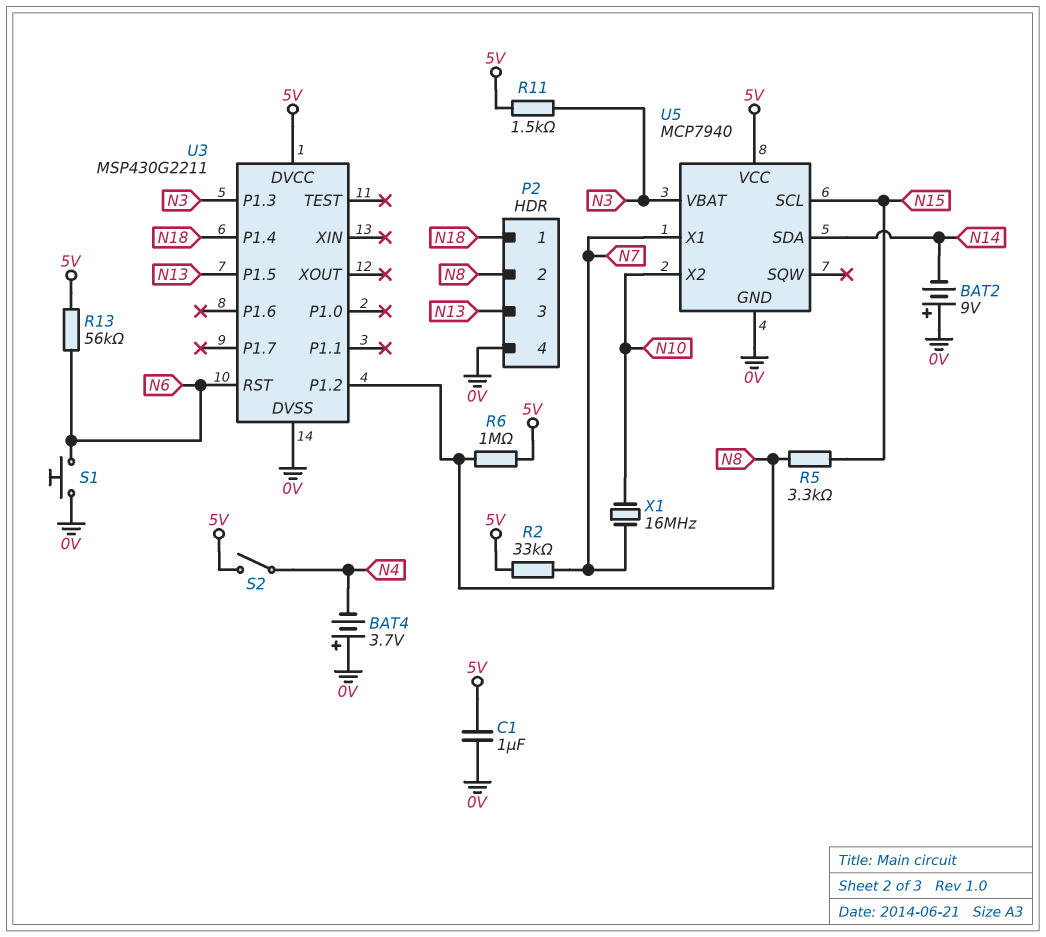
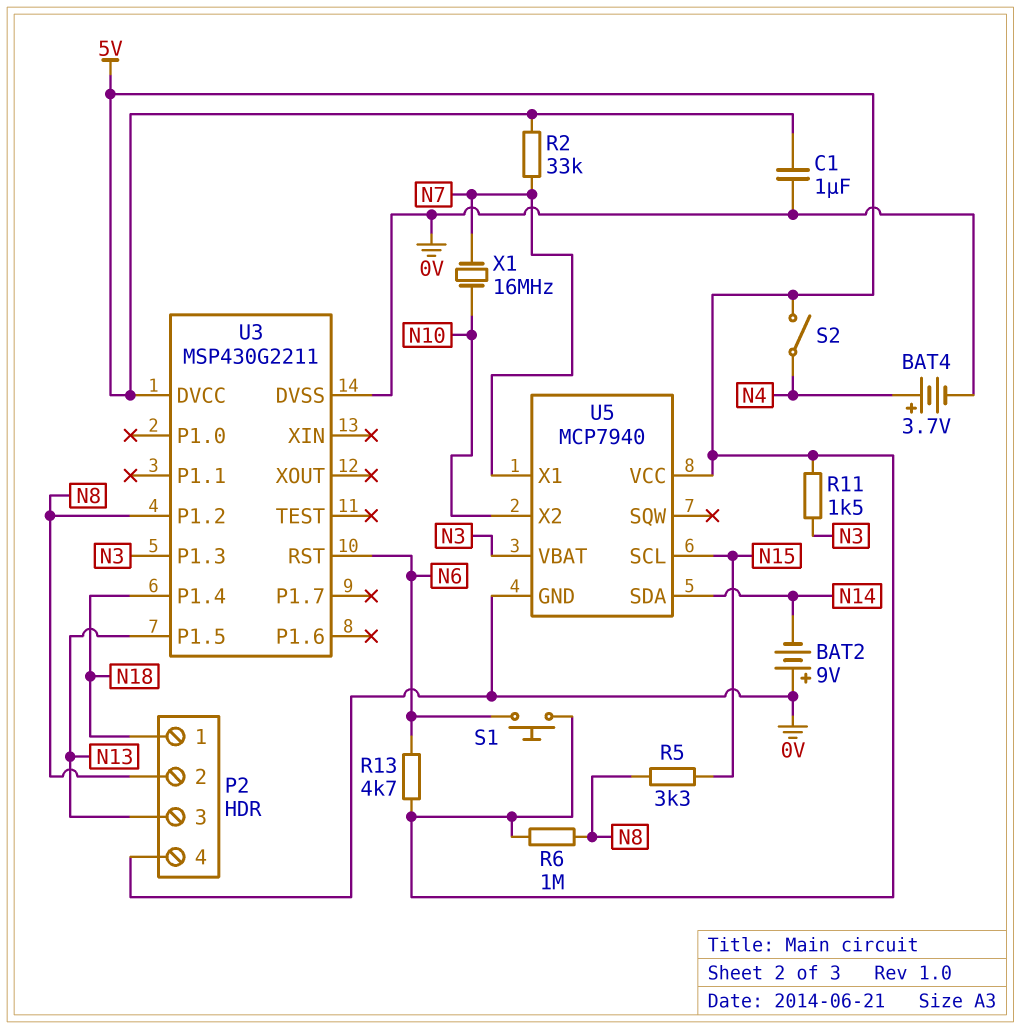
BAT4: 3.7V (plus 0V, minus N4) -> 3.7V (plus N4, minus 0V)
R13: 56k (5V, N6) -> 4.7k (5V, N6)
S1: button (0V, N6) -> button (5V, N6)

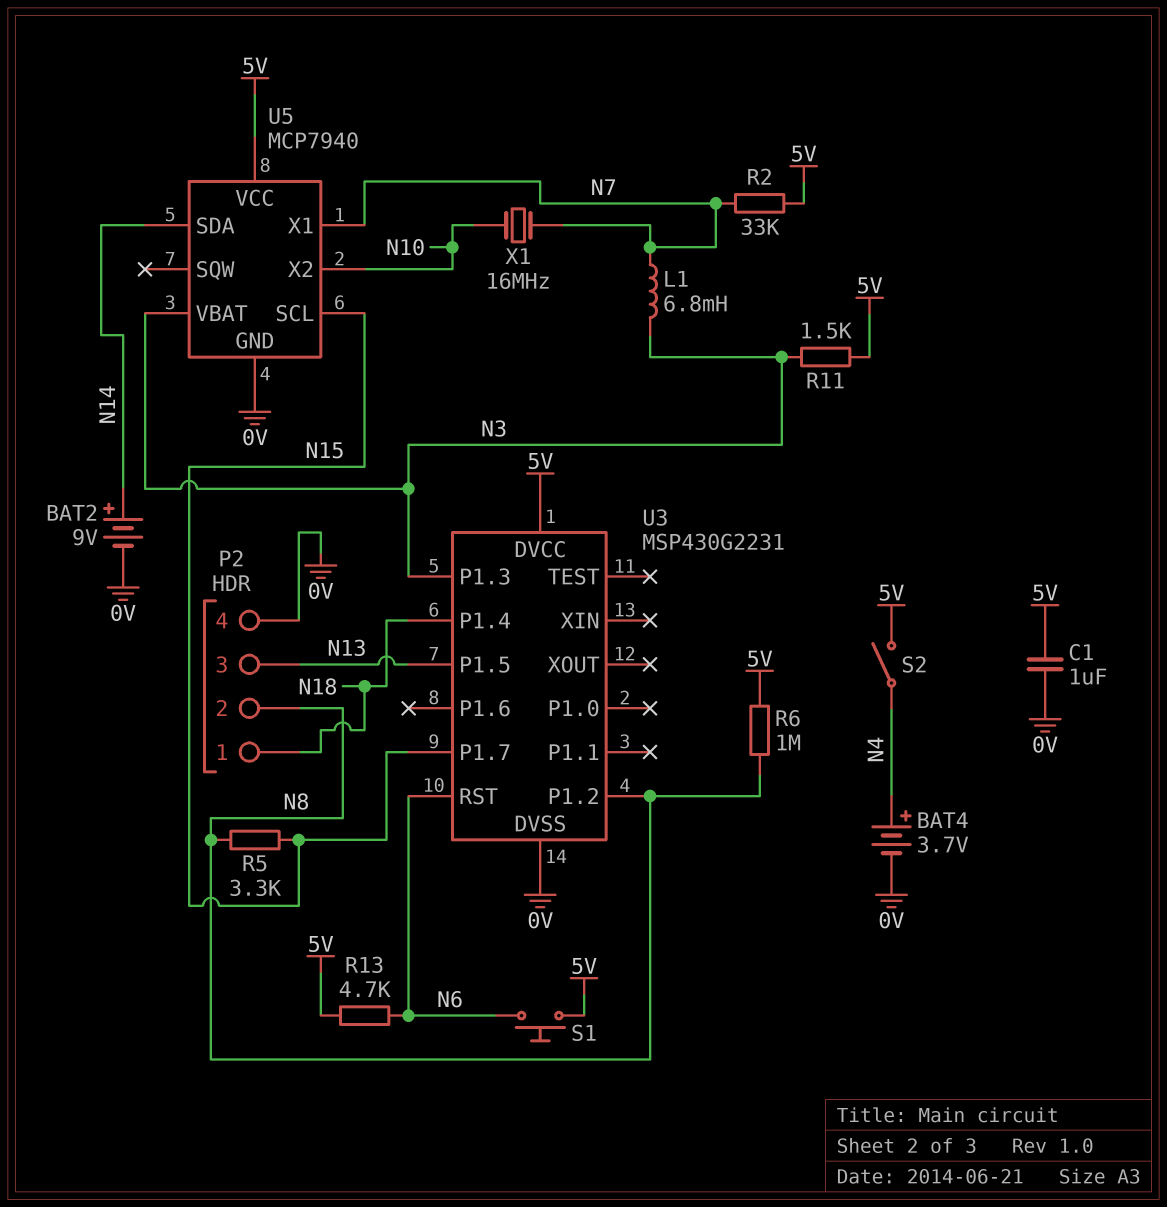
BAT2: 9V (plus 0V, minus N14) -> 9V (plus N14, minus 0V)
L1: none -> 6.8mH (N3, N7)
U3: MSP430G2211 -> MSP430G2231
U3 pin P1.7: none -> N15

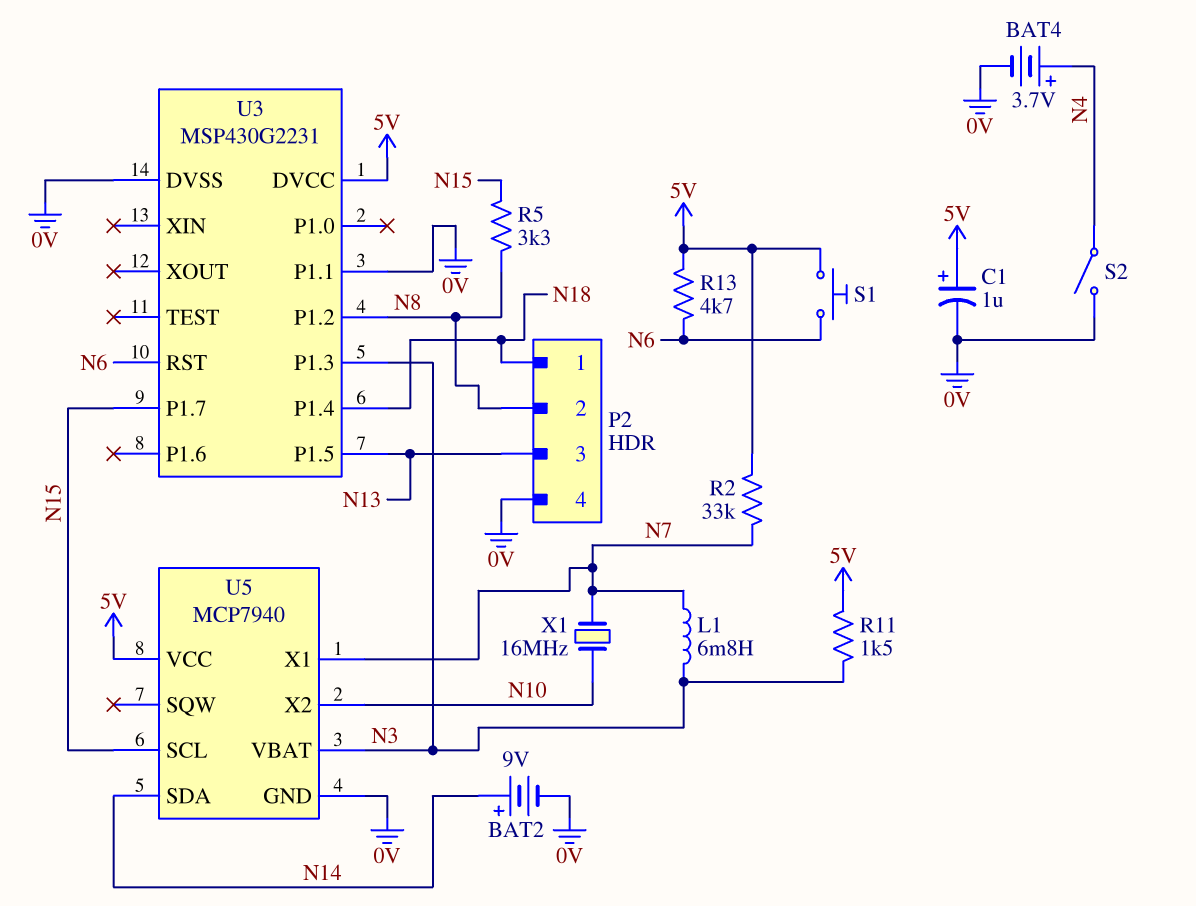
C1: 1uF (0V, 5V) -> 1uF (plus 5V, minus 0V)
R6: 1M (5V, N8) -> none
S2: switch (5V, N4) -> switch (0V, N4)
U3 pin P1.1: none -> 0V

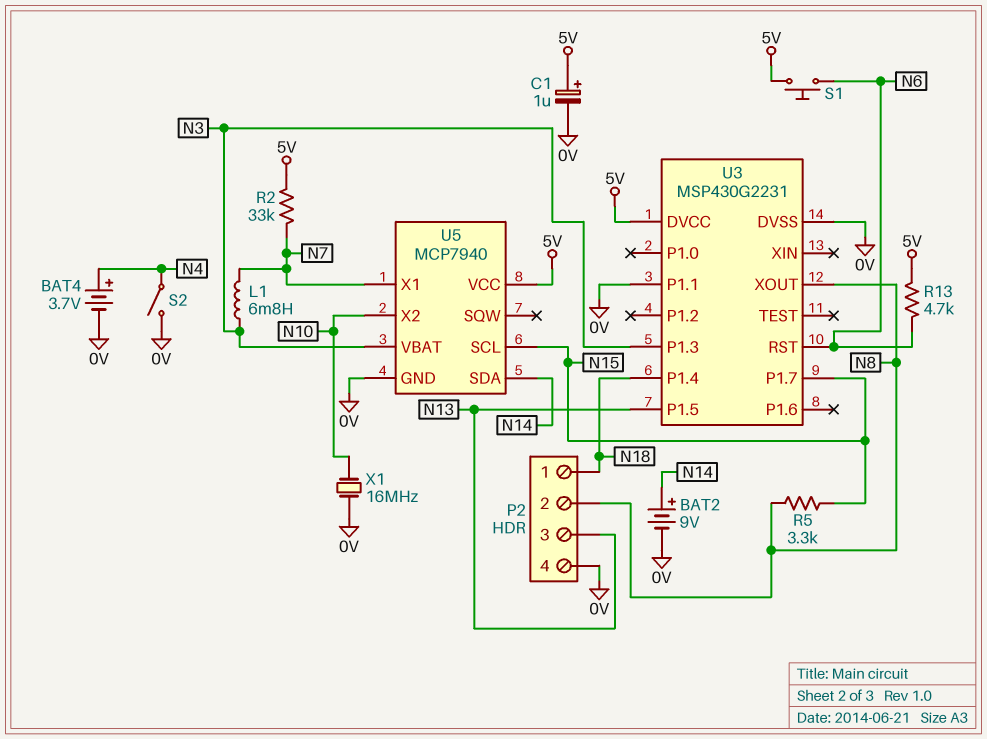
R11: 1.5k (5V, N3) -> none
U3 pin P1.2: N8 -> none
U3 pin XOUT: none -> N8
X1: 16MHz (N7, N10) -> 16MHz (0V, N10)

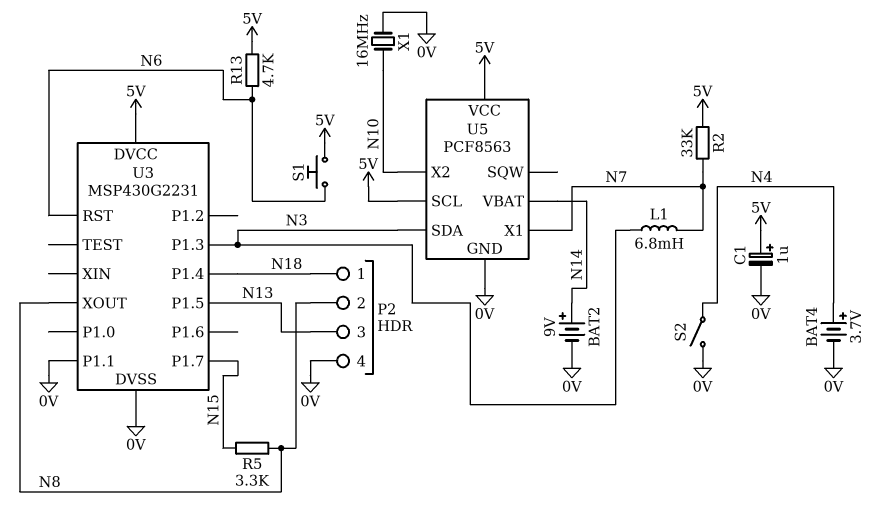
U5: MCP7940 -> PCF8563
U5 pin SCL: N15 -> 5V
U5 pin SDA: N14 -> N3
U5 pin VBAT: N3 -> N14

